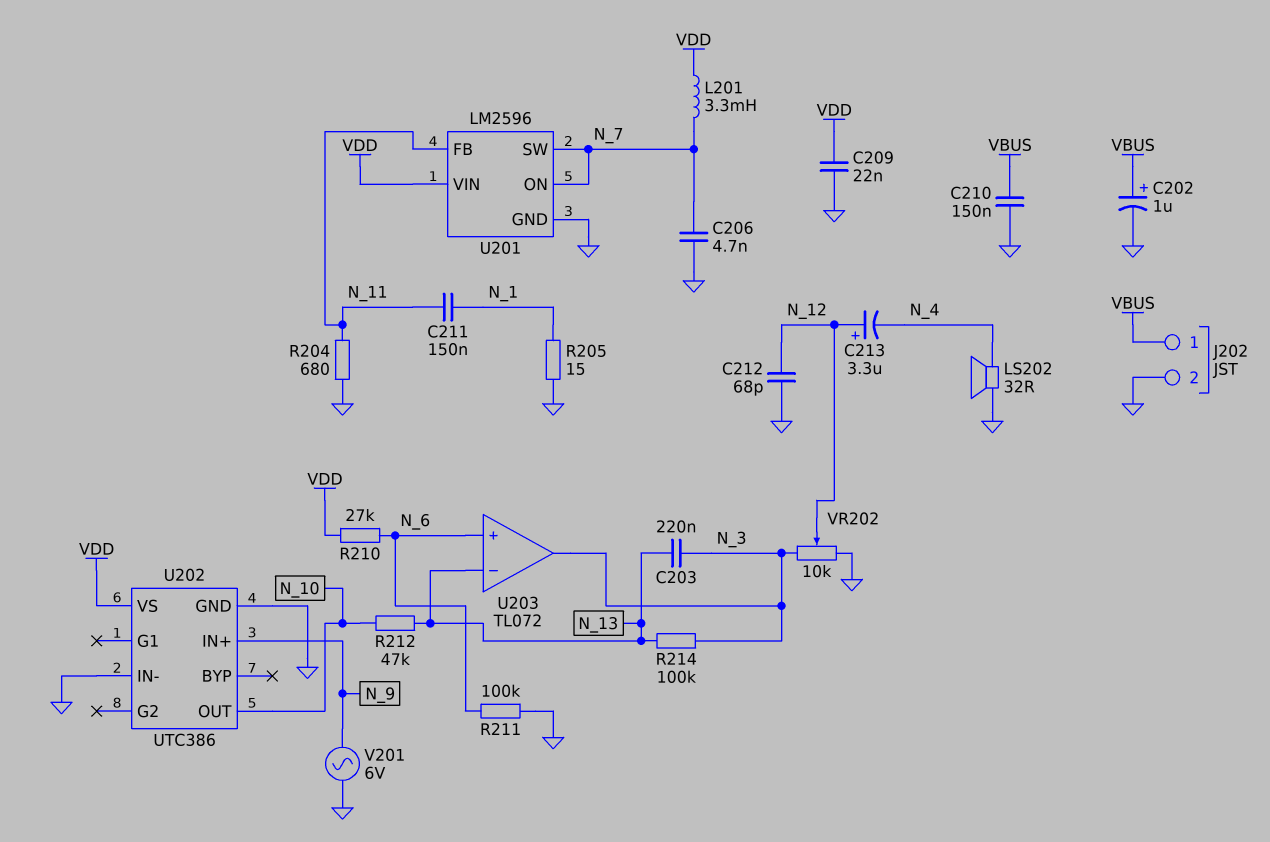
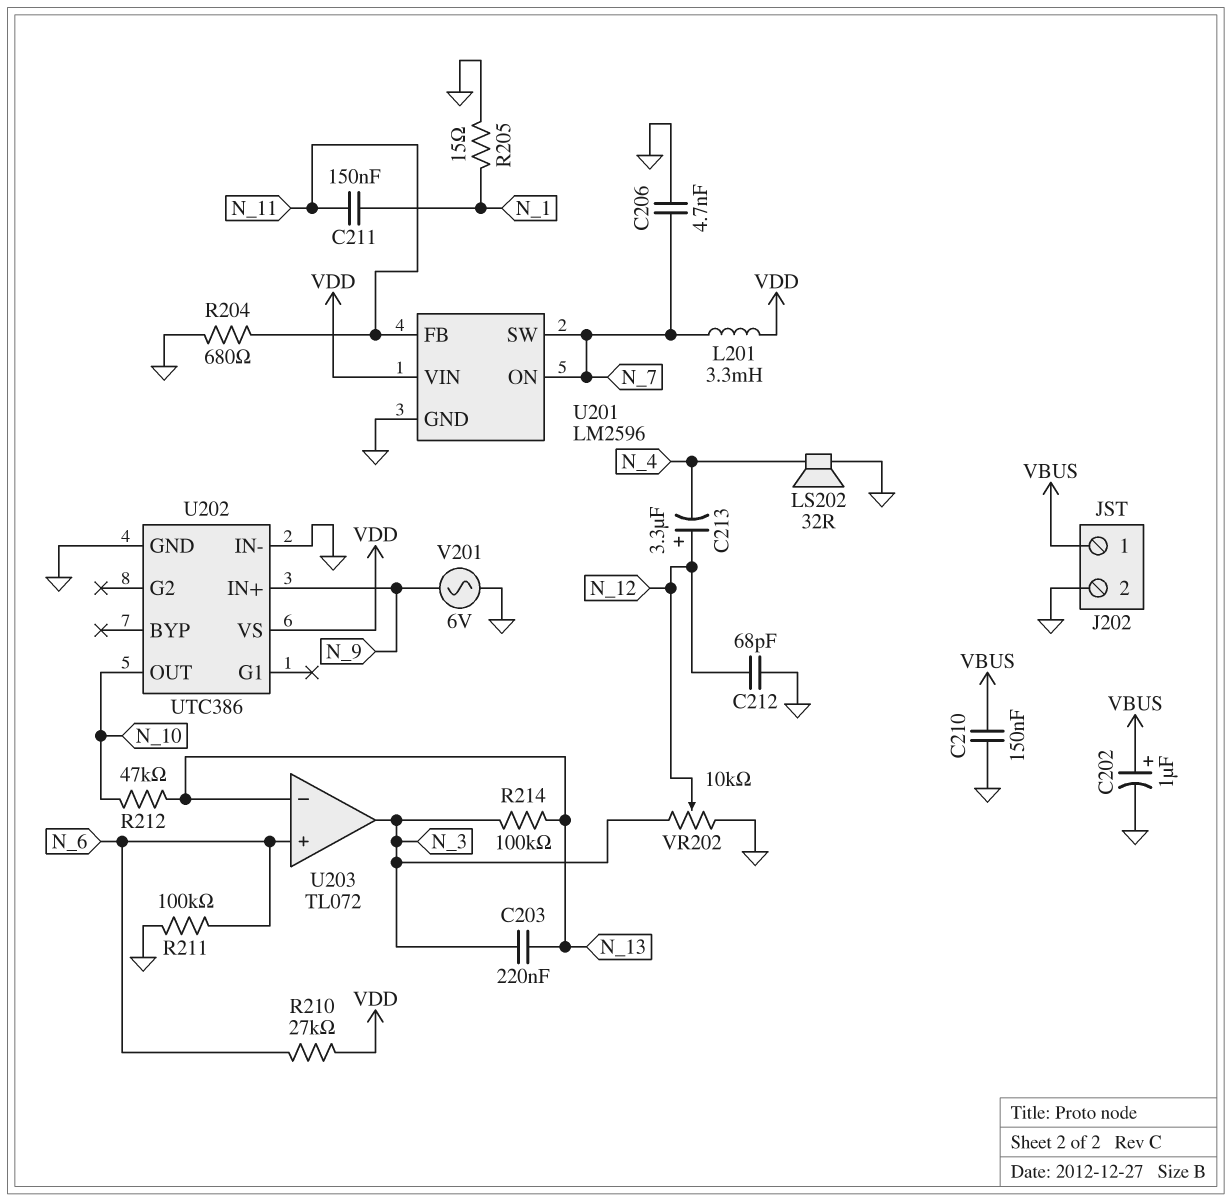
C209: 22nF (GND, VDD) -> none

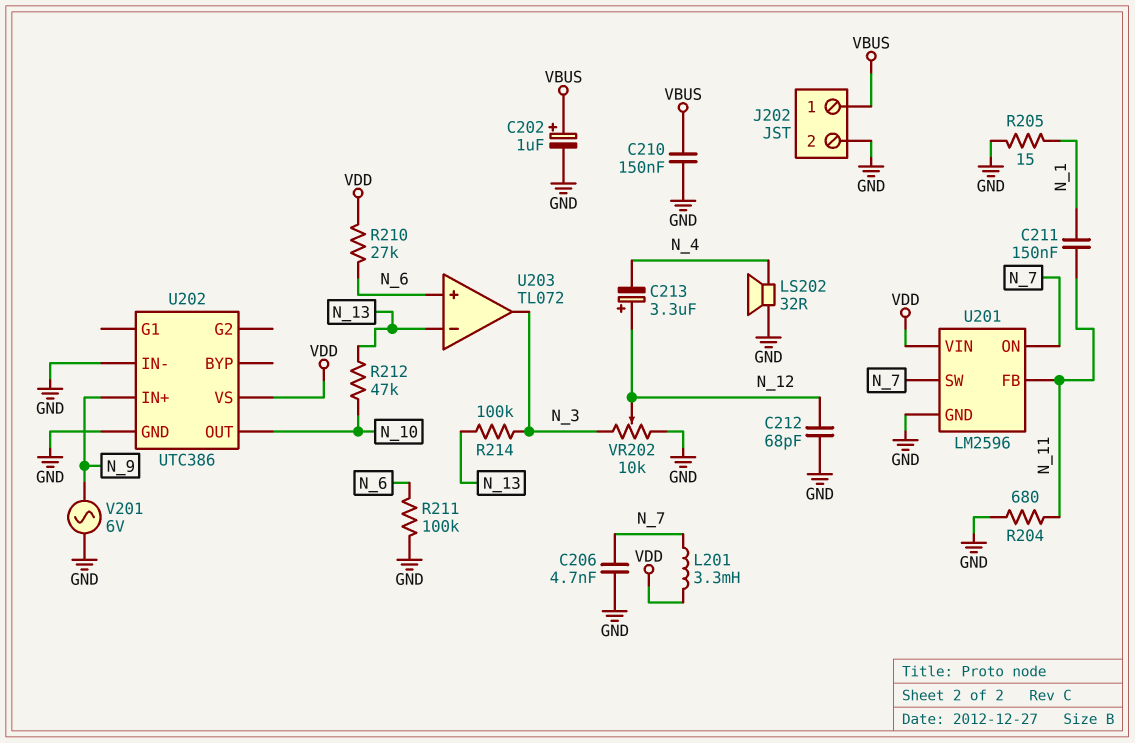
C203: 220nF (N_3, N_13) -> none

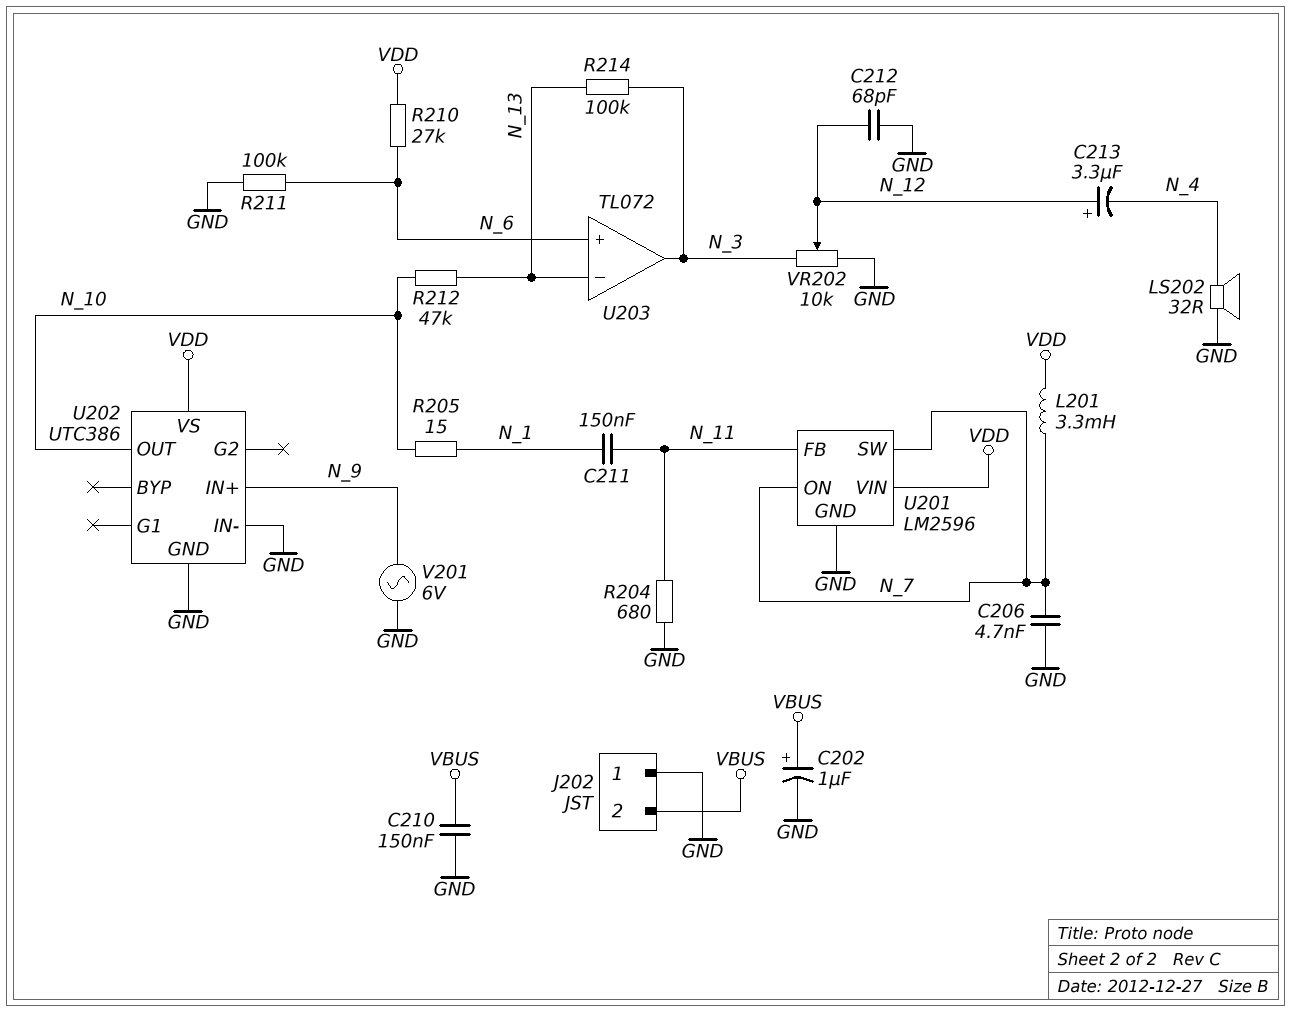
J202 pin 1: VBUS -> GND
J202 pin 2: GND -> VBUS
R205: 15 (GND, N_1) -> 15 (N_1, N_10)

